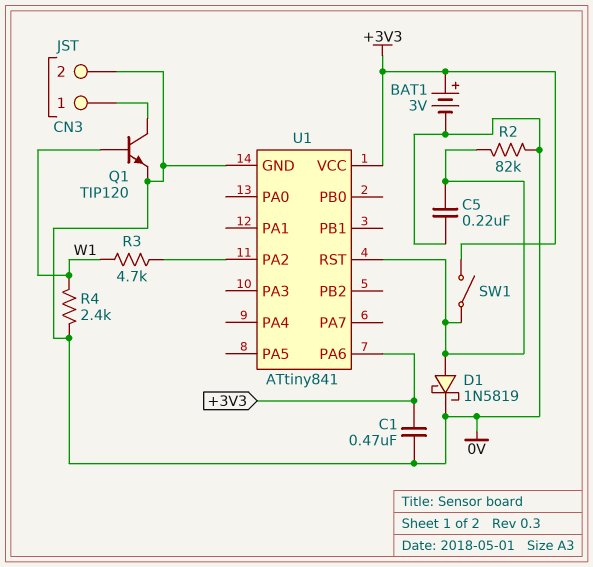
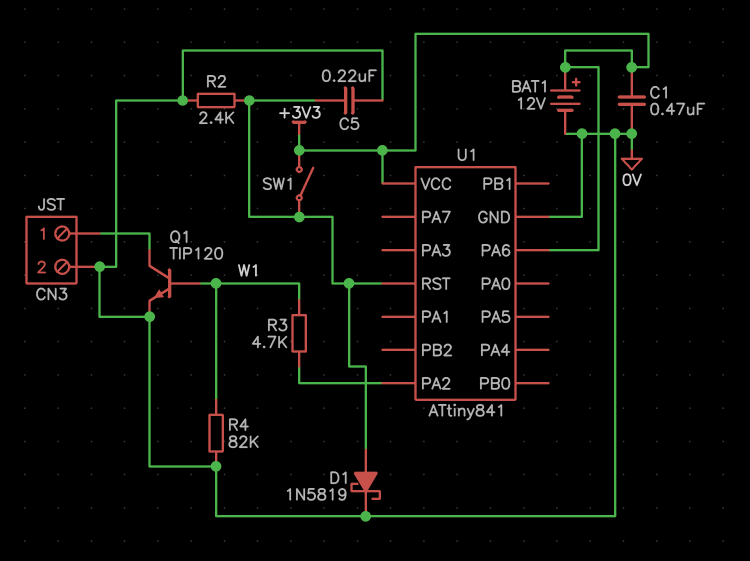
BAT1: 3V (plus +3V3, minus 0V) -> 12V (plus +3V3, minus 0V)
R2: 82k (0V, U1/RST) -> 2.4k (0V, U1/RST)
R4: 2.4k (0V, W1) -> 82k (0V, W1)

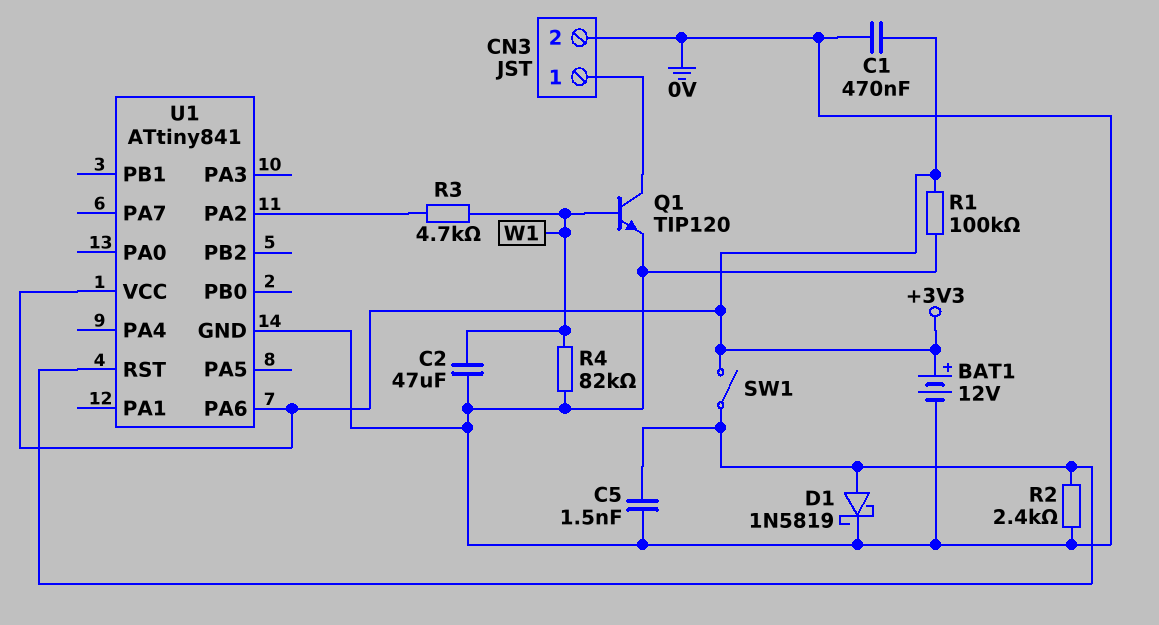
C2: none -> 47uF (0V, W1)
C5: 220nF (0V, U1/RST) -> 1.5nF (0V, U1/RST)
R1: none -> 100k (+3V3, 0V)

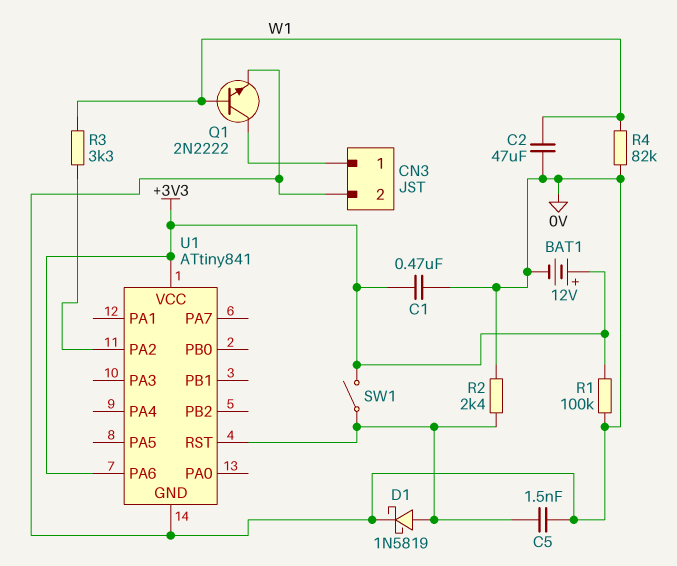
Q1: NPN TIP120 (B W1, C CN3/1, E 0V) -> NPN 2N2222 (B W1, C CN3/1, E 0V)
R3: 4.7k (U1/PA2, W1) -> 3.3k (U1/PA2, W1)

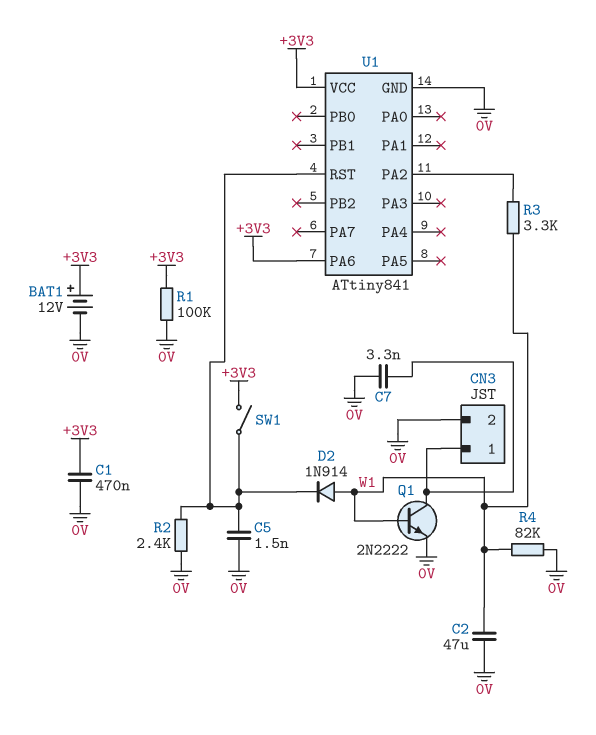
C7: none -> 3.3nF (0V, CN3/1)
D1: schottky 1N5819 (A U1/RST, K 0V) -> none
D2: none -> diode 1N914 (A W1, K U1/RST)

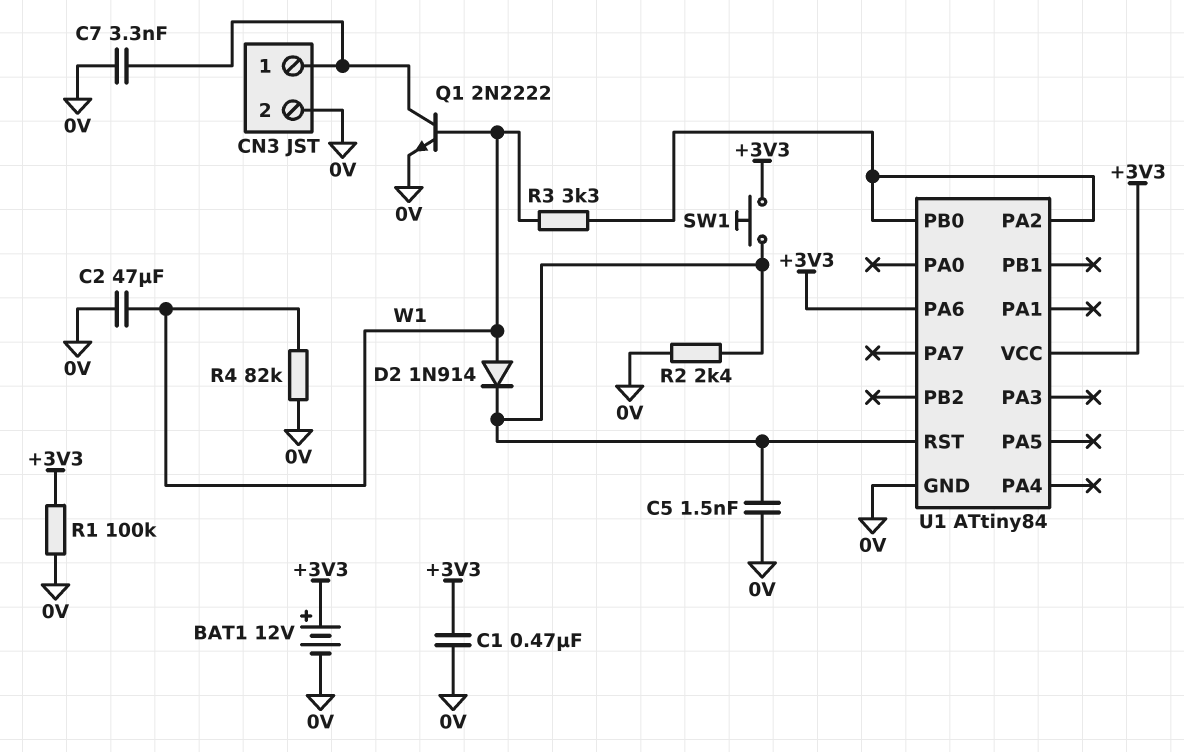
SW1: switch (+3V3, U1/RST) -> button (+3V3, U1/RST)
U1: ATtiny841 -> ATtiny84
U1 pin PB0: none -> U1/PA2

